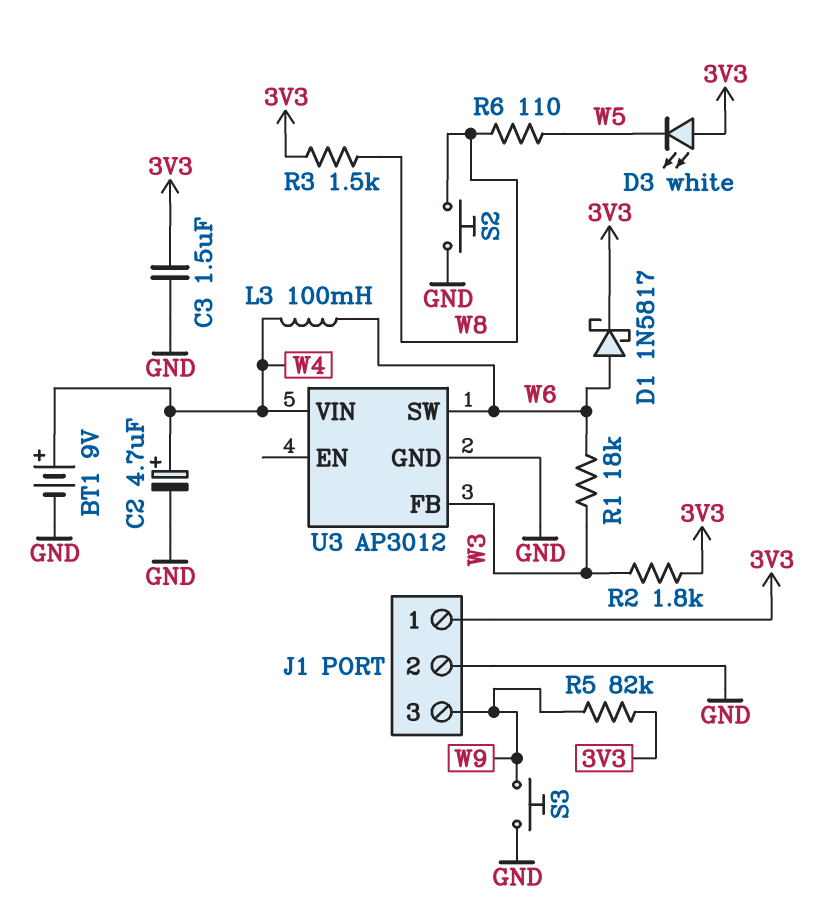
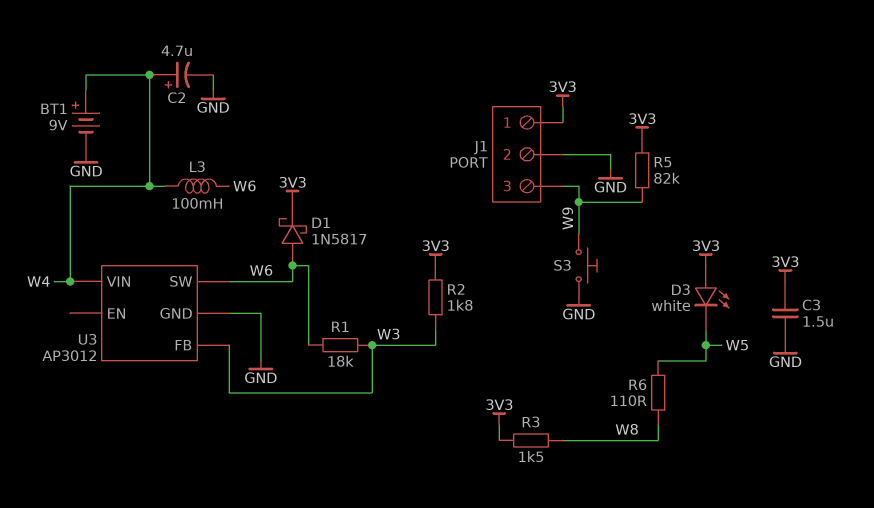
S2: button (GND, W8) -> none

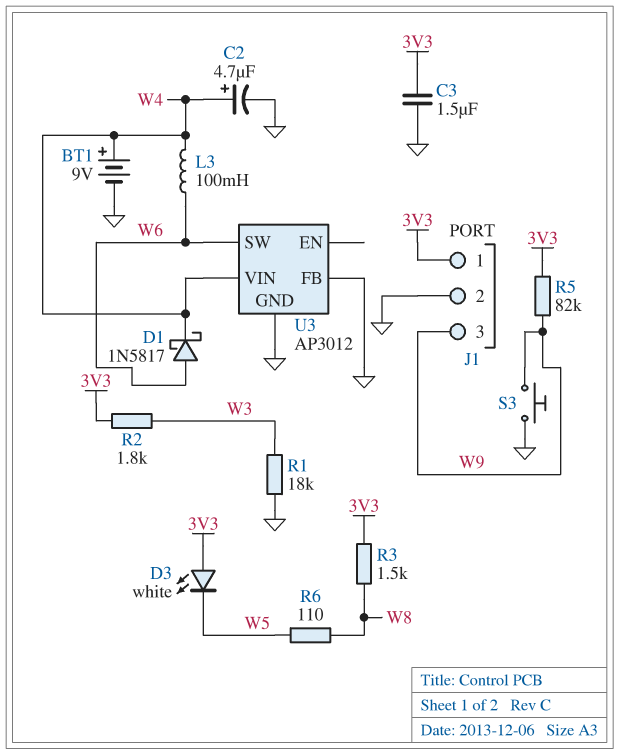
D1: schottky 1N5817 (A W6, K 3V3) -> schottky 1N5817 (A W6, K W4)
R1: 18k (W3, W6) -> 18k (GND, W3)
U3 pin FB: W3 -> GND

